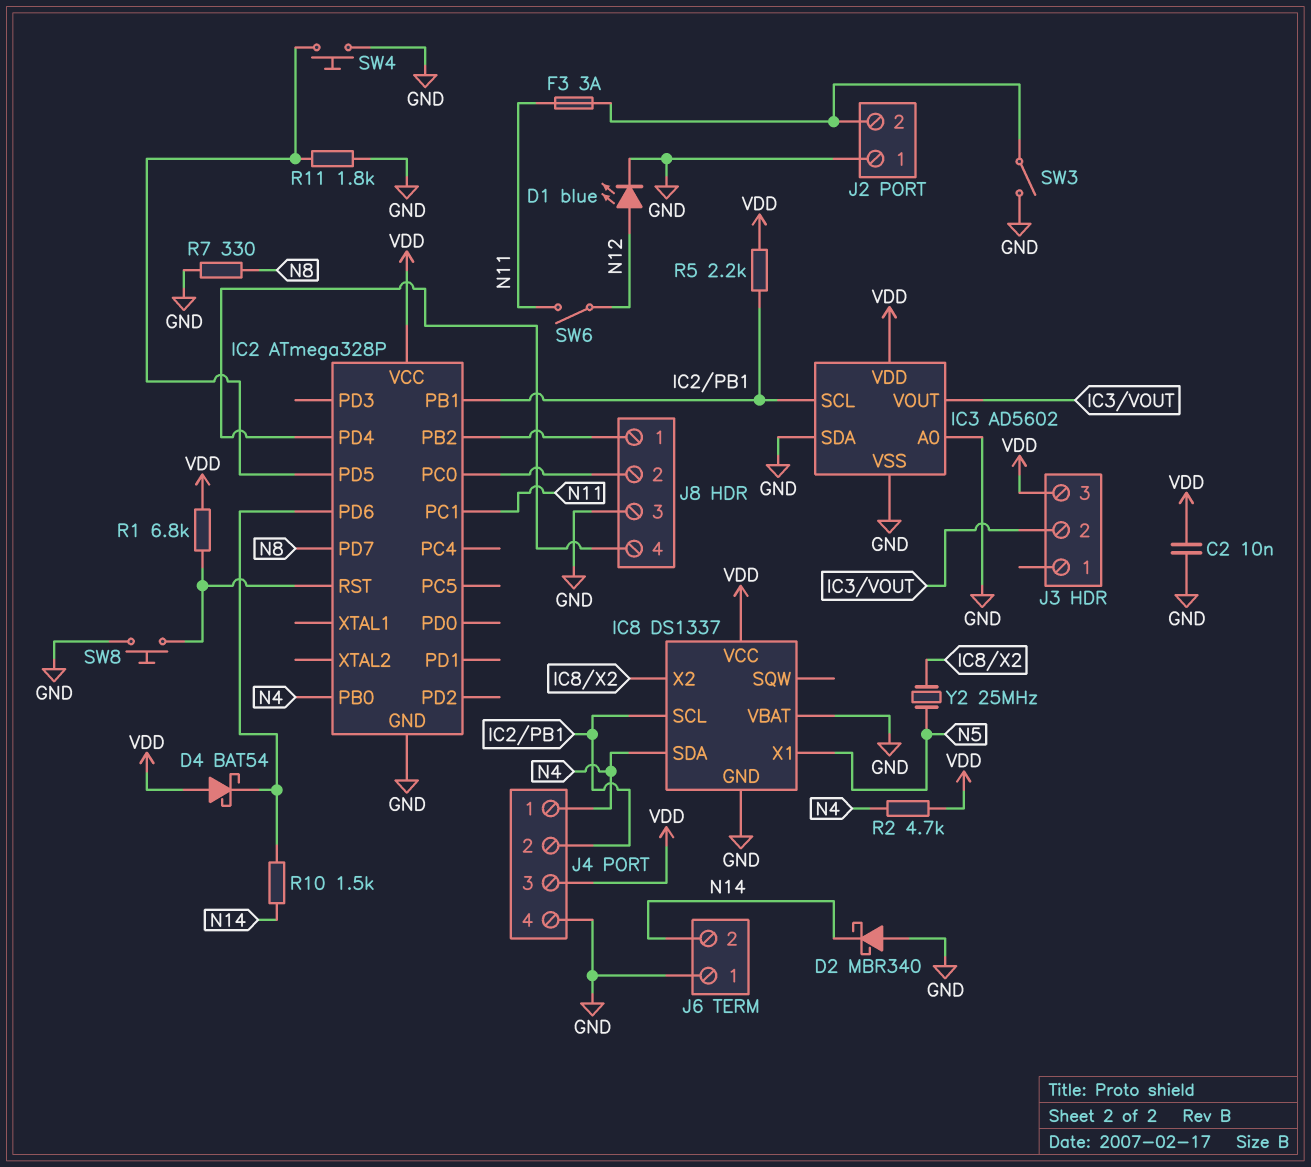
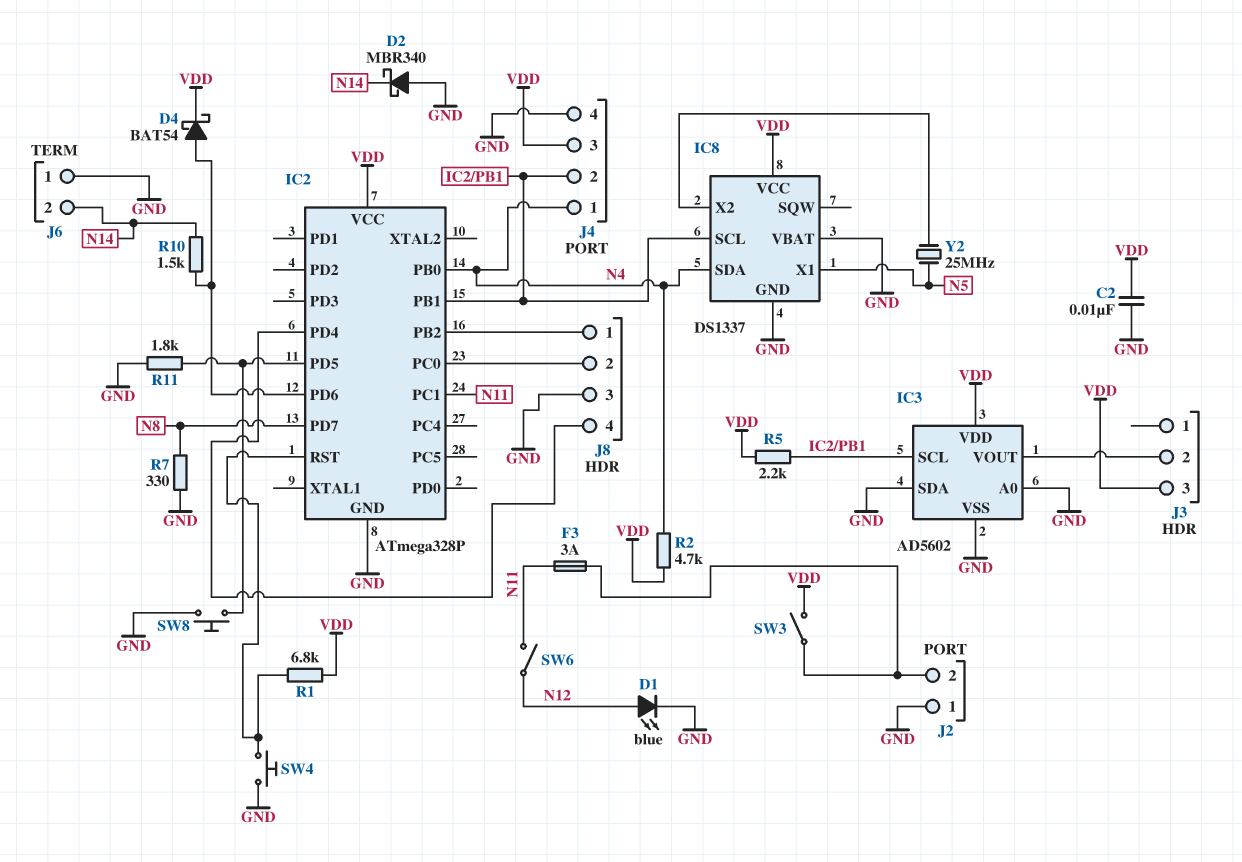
D4: schottky BAT54 (A VDD, K IC2/PD6) -> schottky BAT54 (A IC2/PD6, K VDD)
SW3: switch (GND, J2/2) -> switch (J2/2, VDD)
SW4: button (GND, IC2/PD5) -> button (GND, IC2/RST)
SW8: button (GND, IC2/RST) -> button (GND, IC2/PD5)

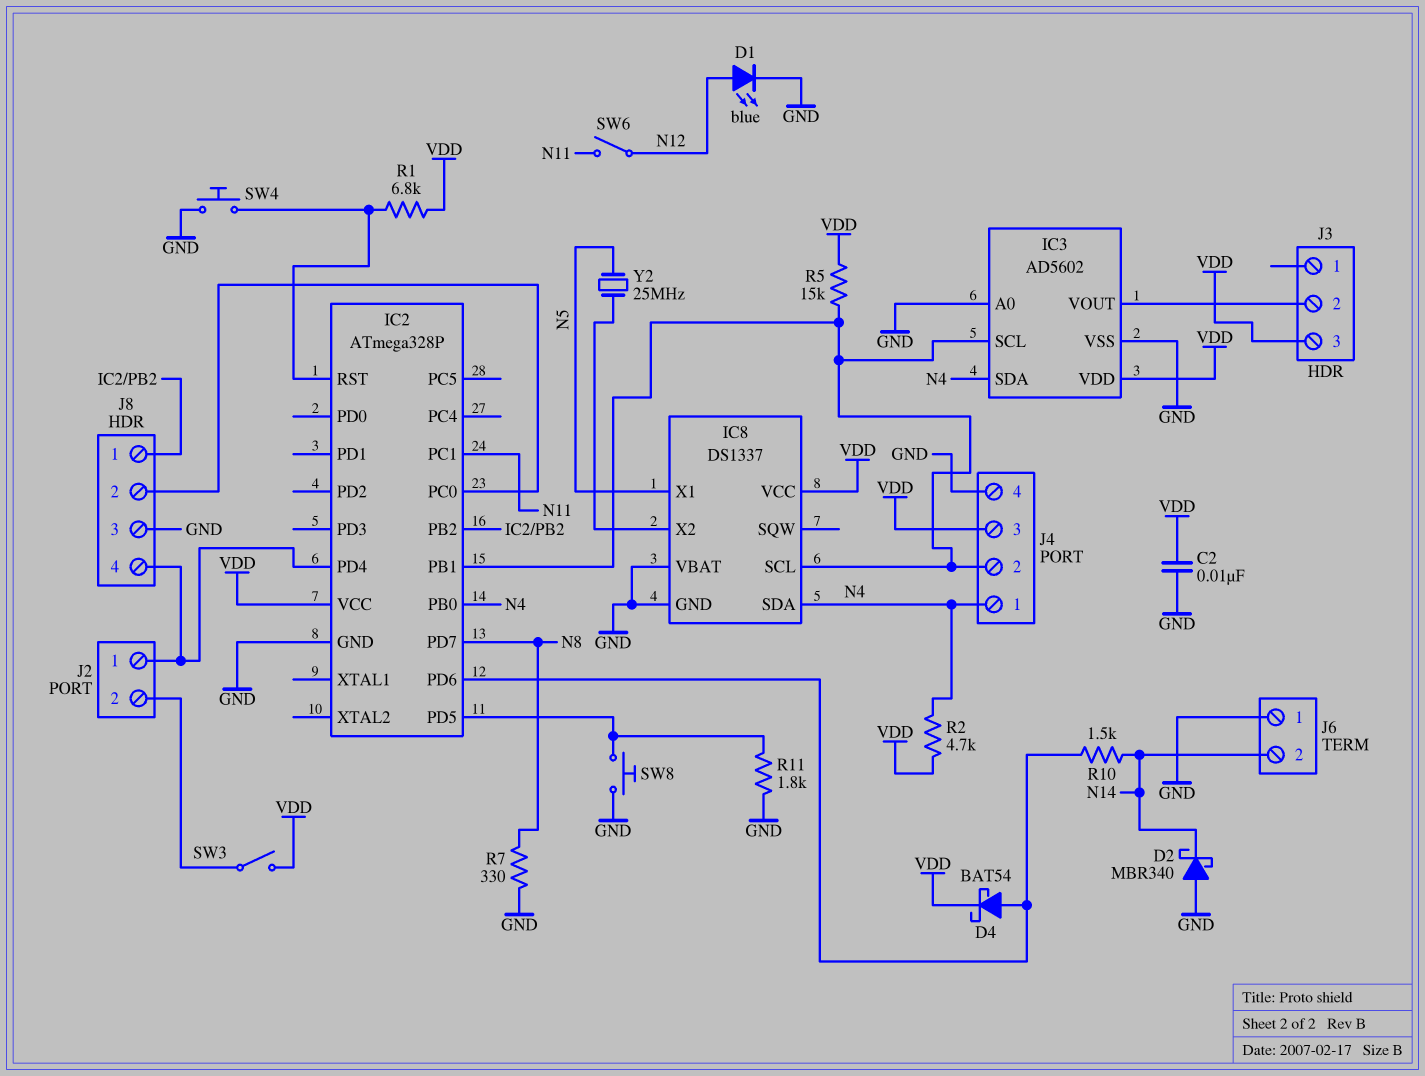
F3: 3A (J2/2, N11) -> none
IC3 pin SDA: GND -> N4
J2 pin 1: GND -> IC2/PD4
R5: 2.2k (IC2/PB1, VDD) -> 15k (IC2/PB1, VDD)

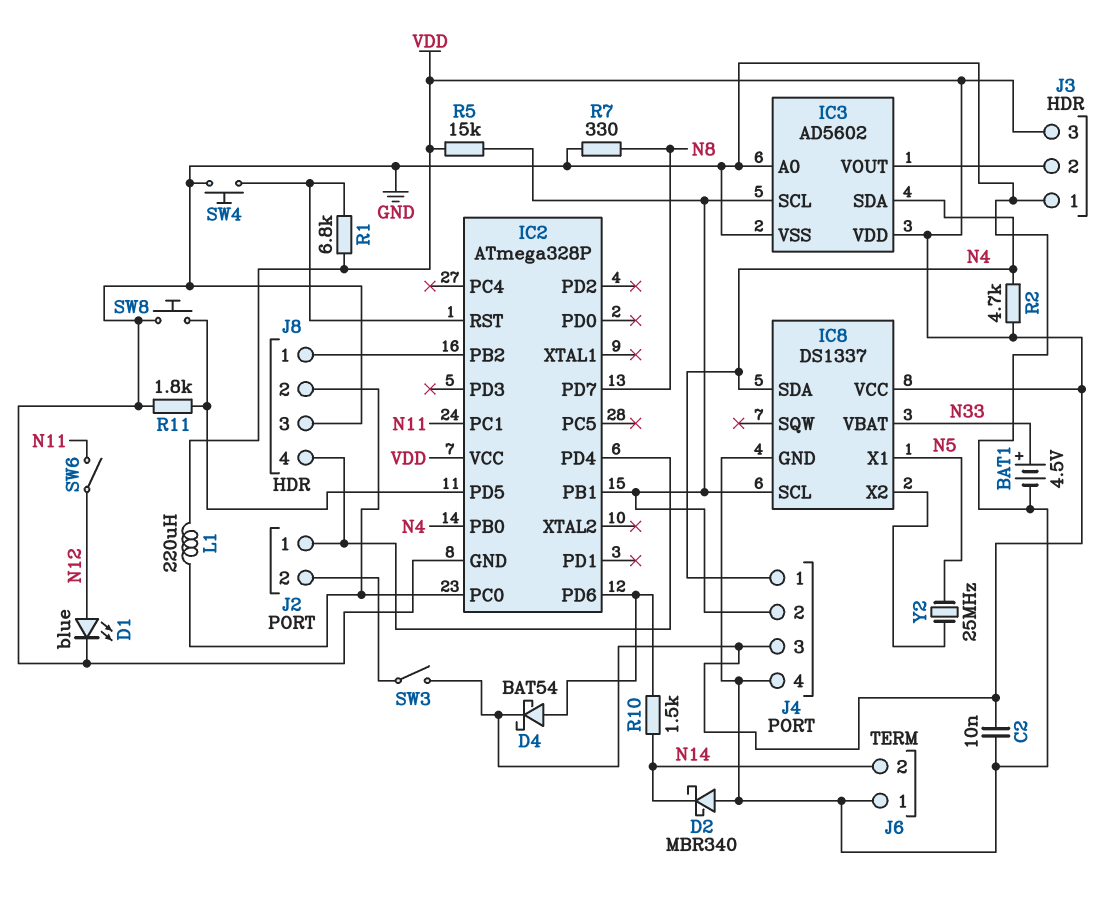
BAT1: none -> 4.5V (plus N33, minus GND)
IC8 pin VBAT: GND -> N33
J3 pin 1: none -> GND
L1: none -> 220uH (IC2/PC0, VDD)

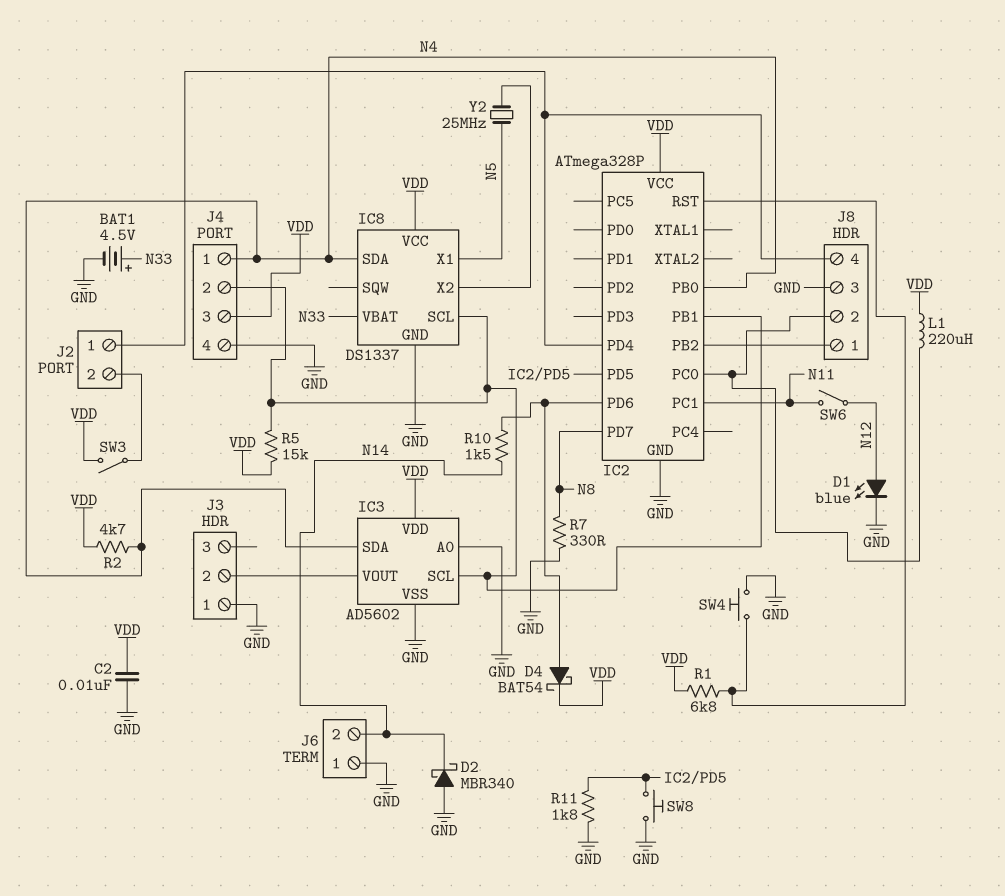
J3 pin 3: VDD -> none

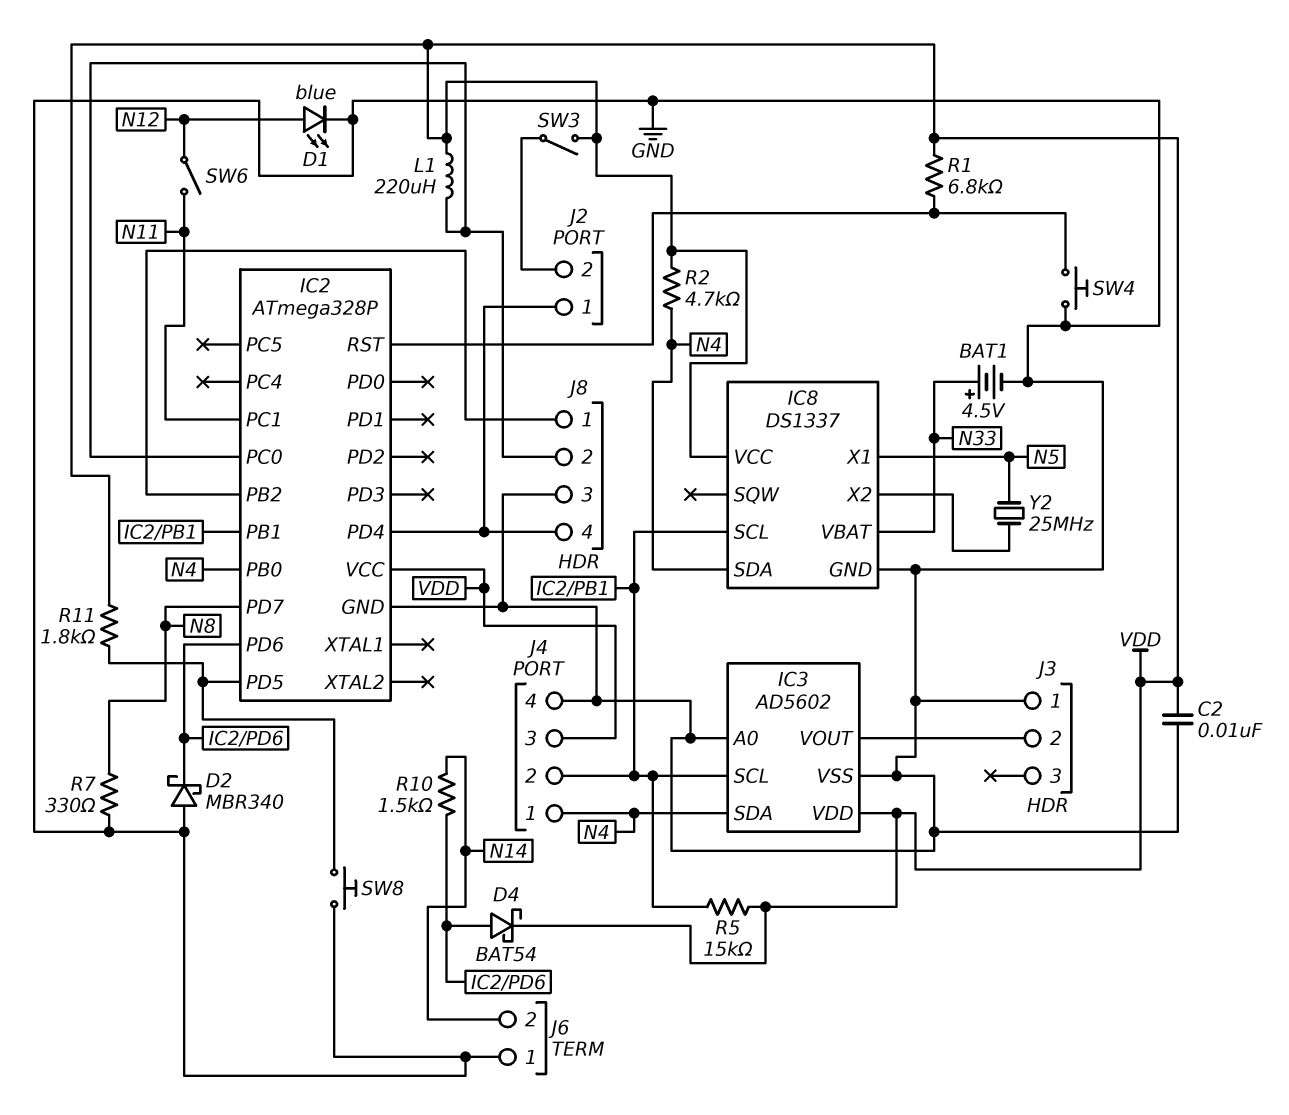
D2: schottky MBR340 (A GND, K N14) -> schottky MBR340 (A GND, K IC2/PD6)
R11: 1.8k (GND, IC2/PD5) -> 1.8k (IC2/PD5, VDD)

